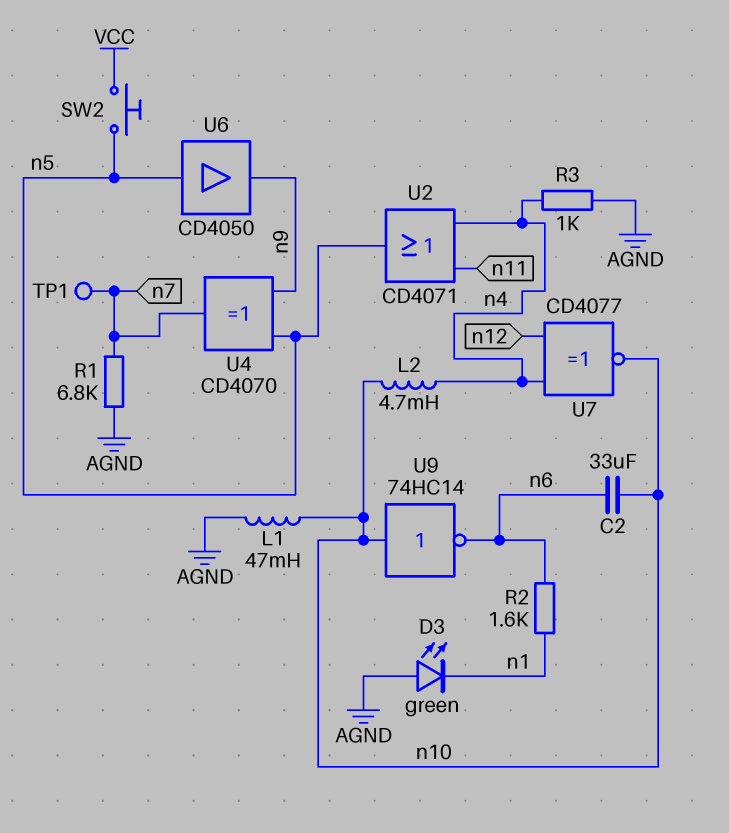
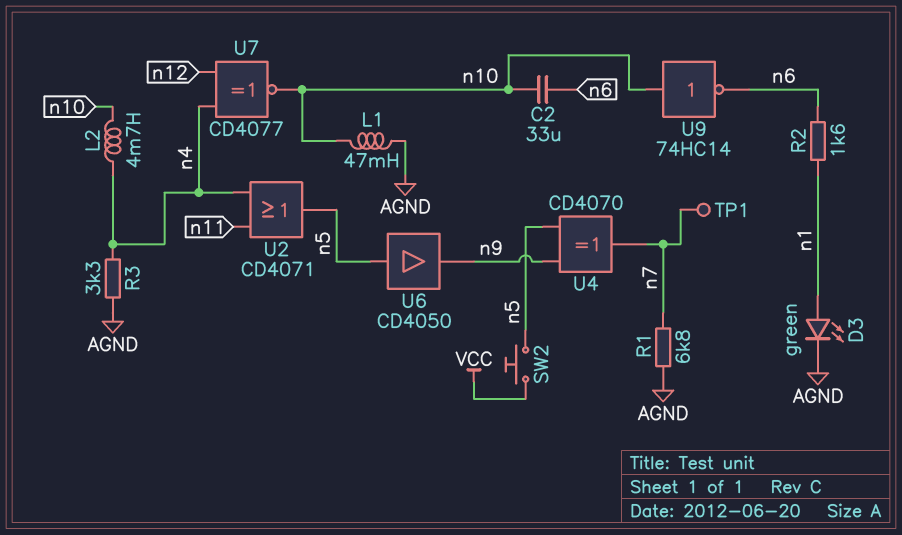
D3: LED green (A AGND, K n1) -> LED green (A n1, K AGND)
R3: 1k (AGND, n4) -> 3.3k (AGND, n4)

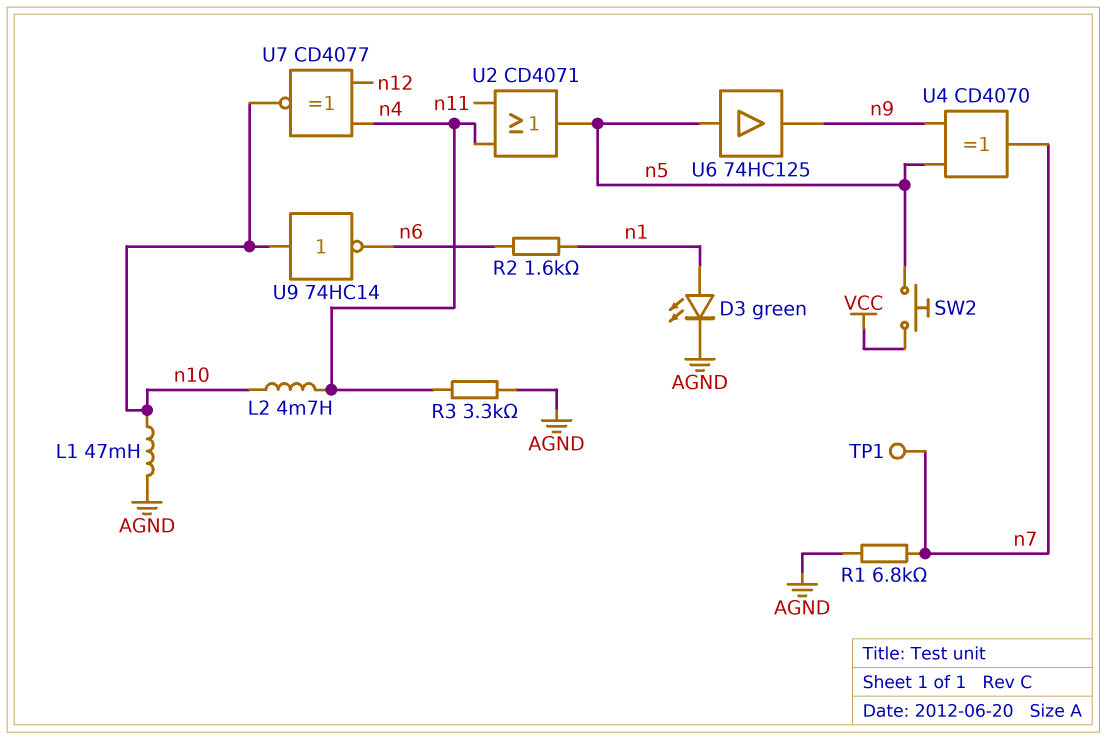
C2: 33uF (n6, n10) -> none
U6: buffer CD4050 (in n5, out n9) -> buffer 74HC125 (in n5, out n9)

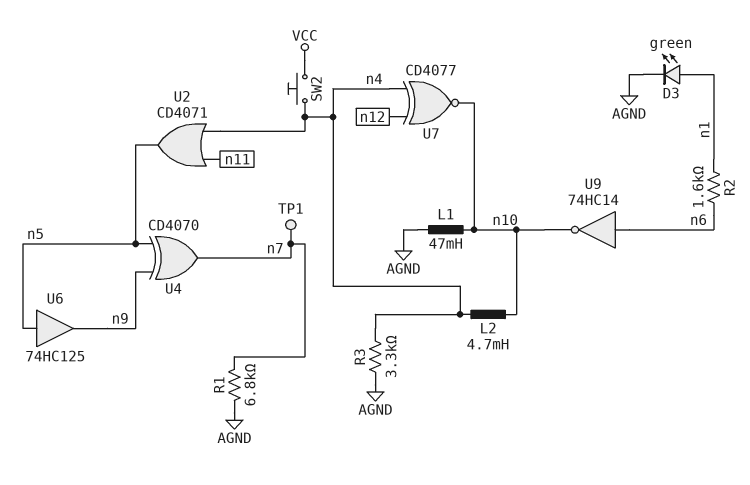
SW2: button (VCC, n5) -> button (VCC, n4)
U9: NOT 74HC14 (in n10, out n6) -> NOT 74HC14 (in n6, out n10)

